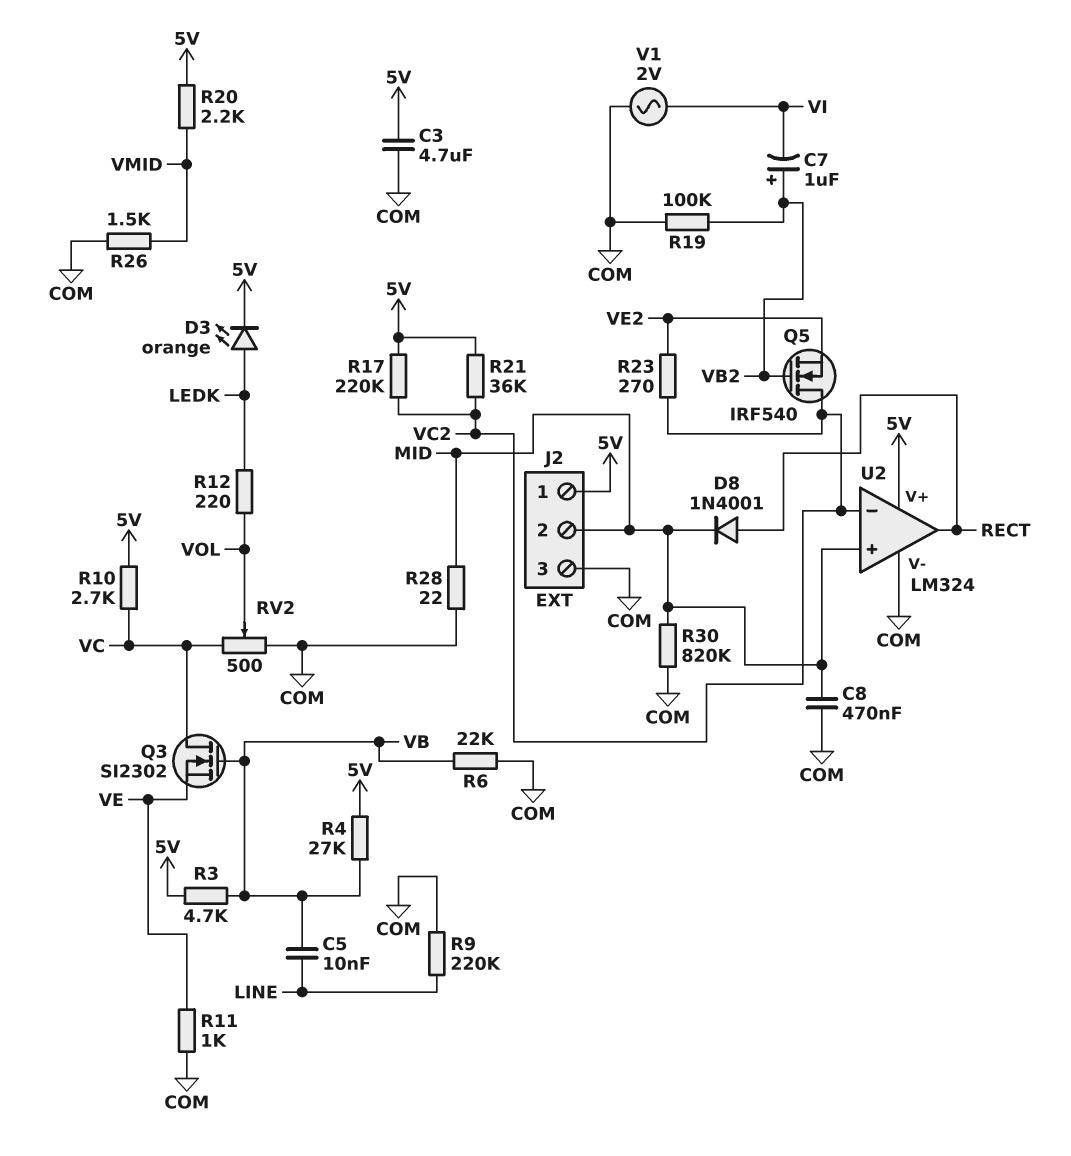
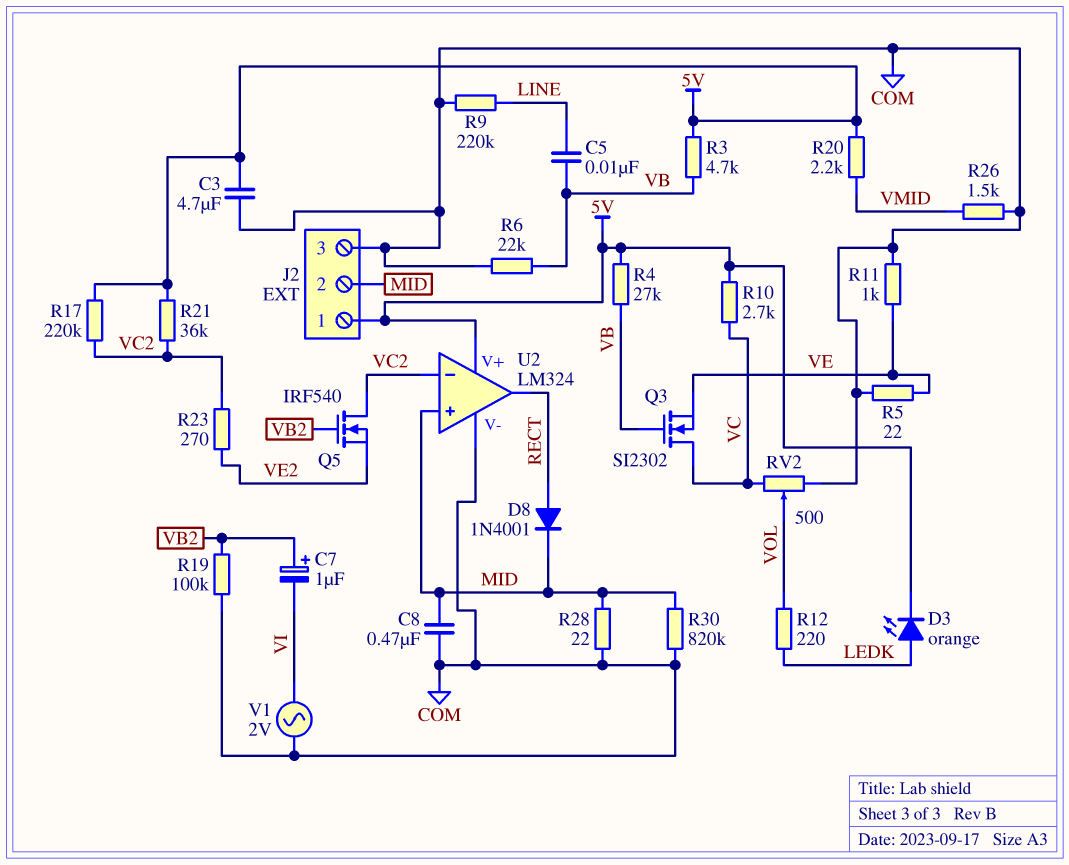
R5: none -> 22 (COM, VE)

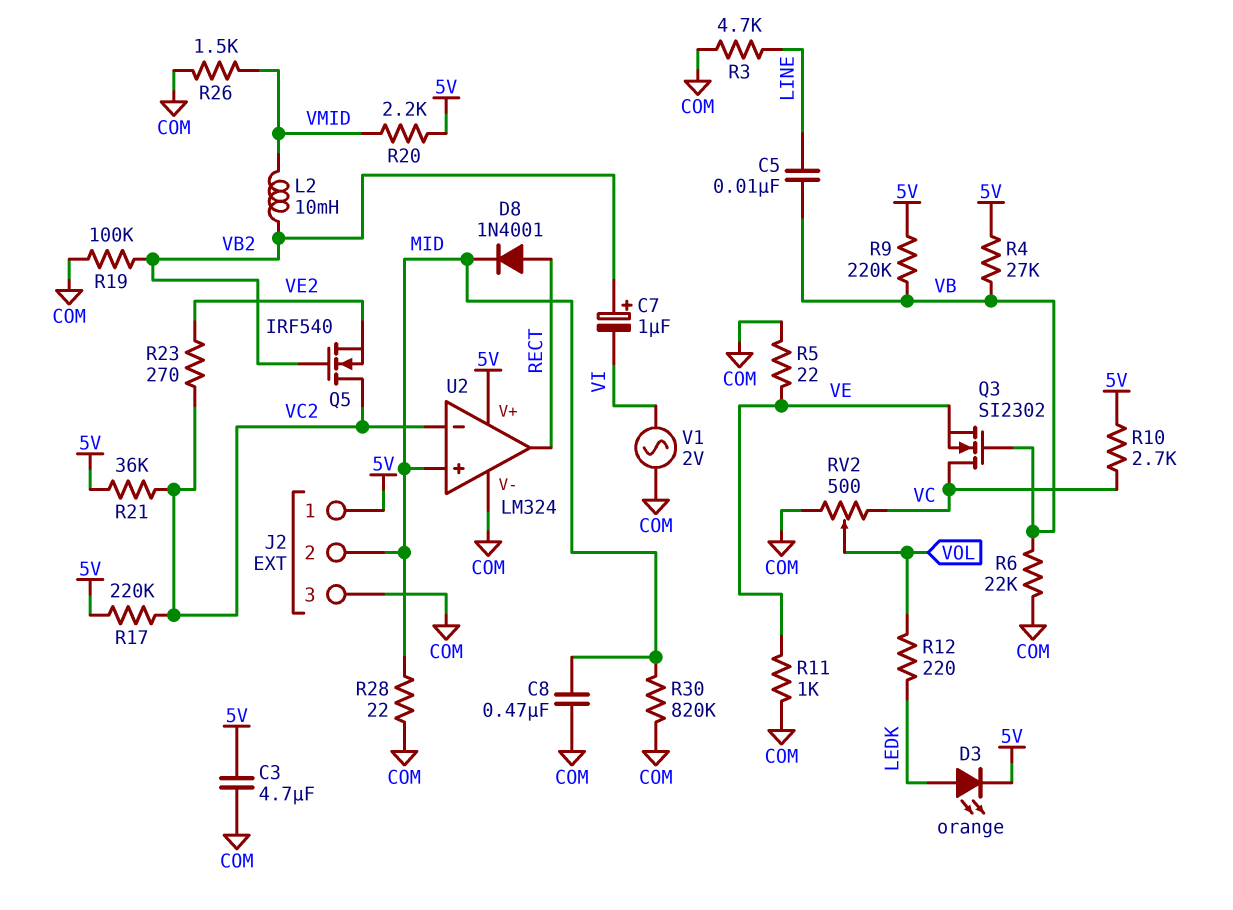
L2: none -> 10mH (VB2, VMID)
R3: 4.7k (5V, VB) -> 4.7k (COM, LINE)
R9: 220k (COM, LINE) -> 220k (5V, VB)

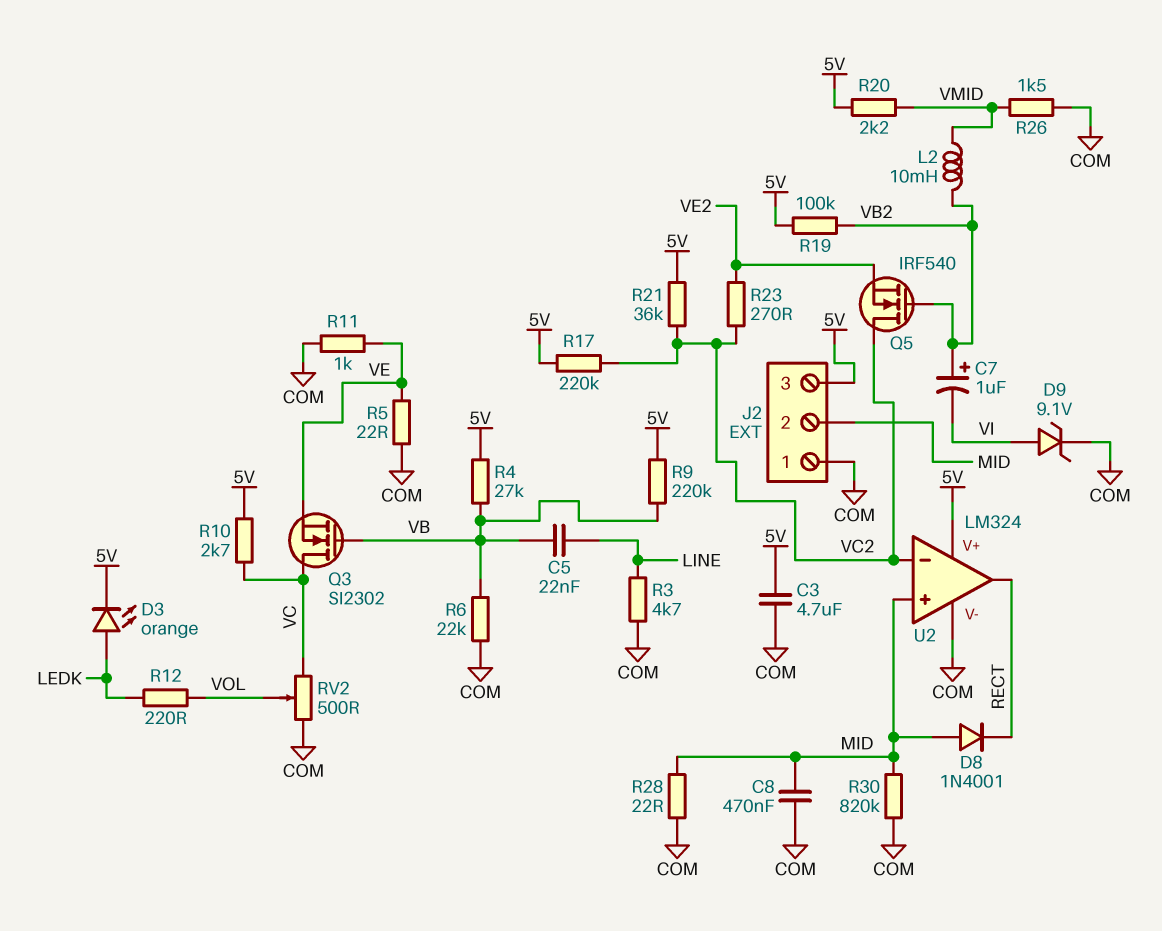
C5: 10nF (LINE, VB) -> 22nF (LINE, VB)
D8: diode 1N4001 (A RECT, K MID) -> diode 1N4001 (A MID, K RECT)
D9: none -> zener 9.1V (A VI, K COM)
J2 pin 1: 5V -> COM
J2 pin 3: COM -> 5V
R19: 100k (COM, VB2) -> 100k (5V, VB2)
V1: AC 2V (COM, VI) -> none

